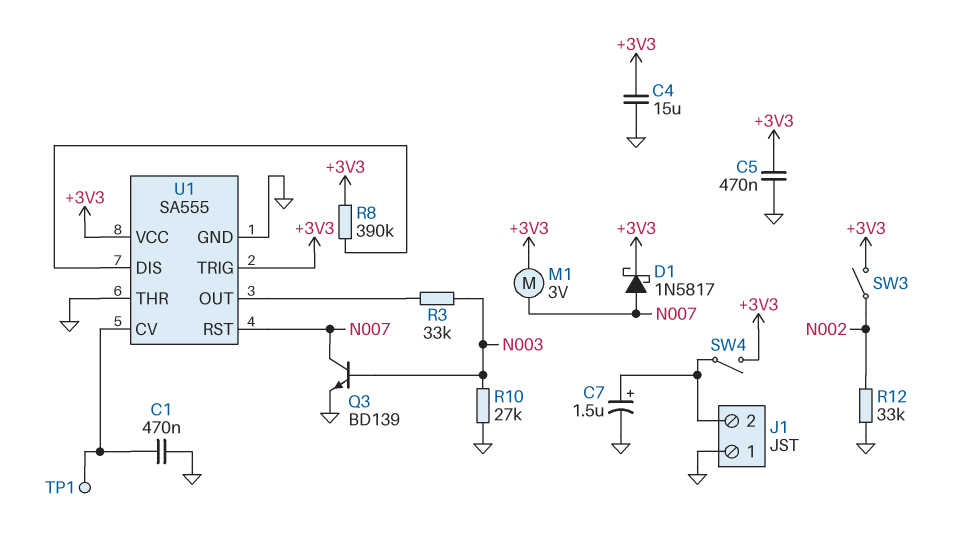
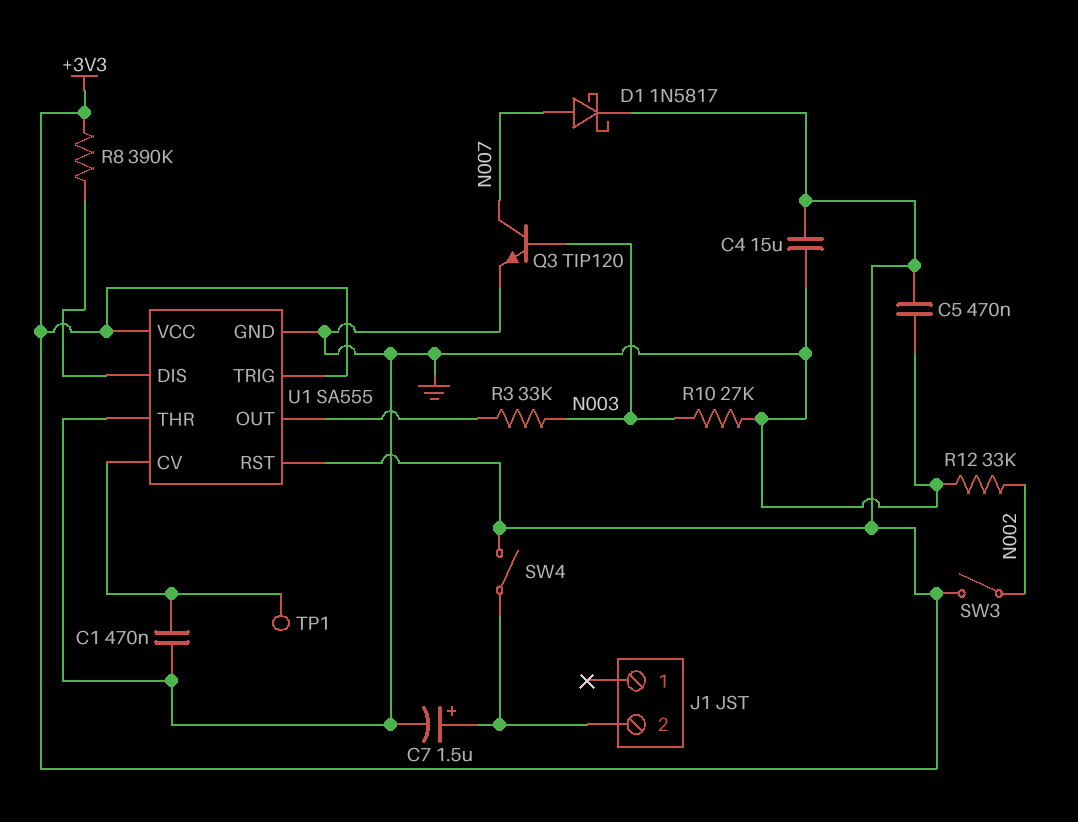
J1 pin 1: GND -> none
M1: motor 3V (+3V3, N007) -> none
Q3: NPN BD139 (B N003, C N007, E GND) -> NPN TIP120 (B N003, C N007, E GND)
U1 pin RST: N007 -> +3V3

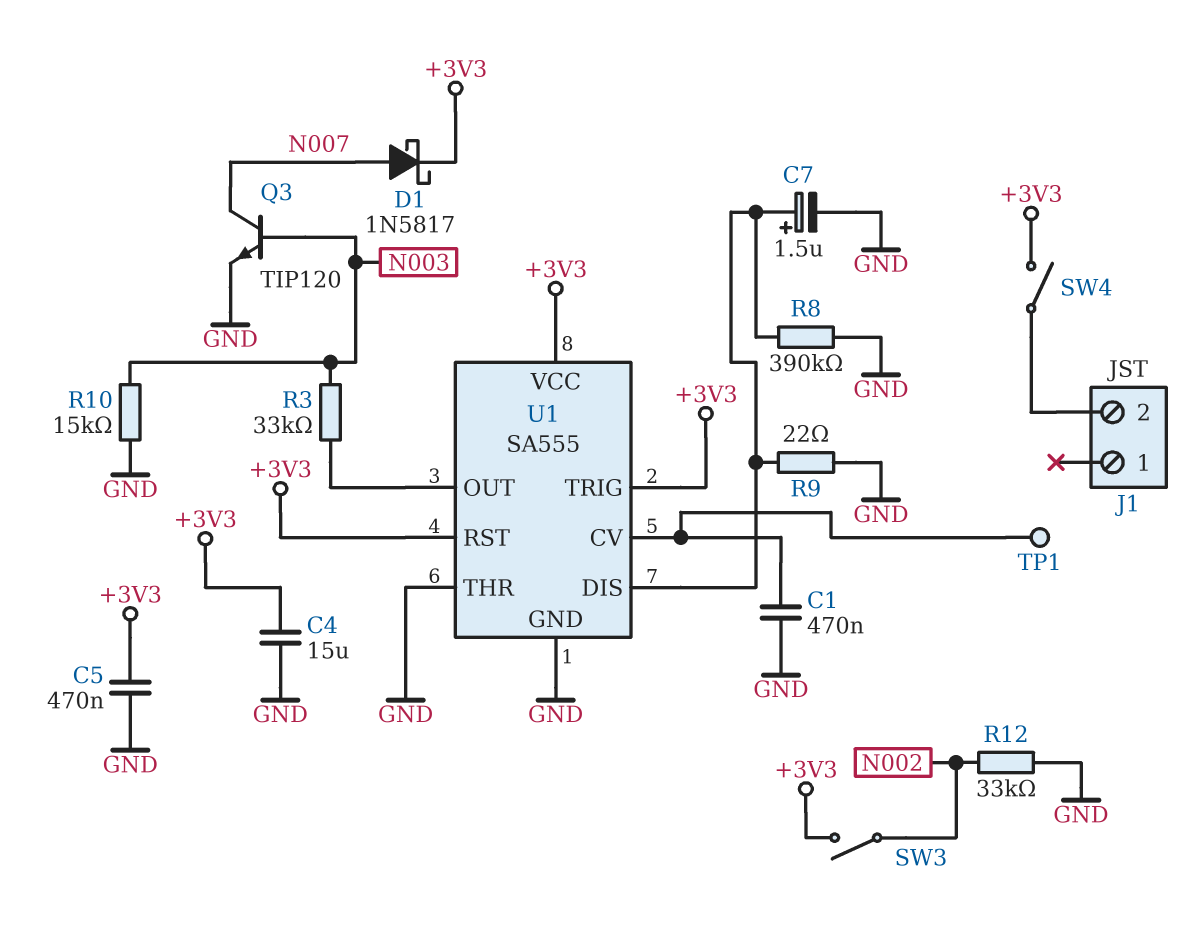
C7: 1.5uF (plus J1/2, minus GND) -> 1.5uF (plus U1/DIS, minus GND)
R8: 390k (+3V3, U1/DIS) -> 390k (GND, U1/DIS)
R9: none -> 22 (GND, U1/DIS)
R10: 27k (GND, N003) -> 15k (GND, N003)

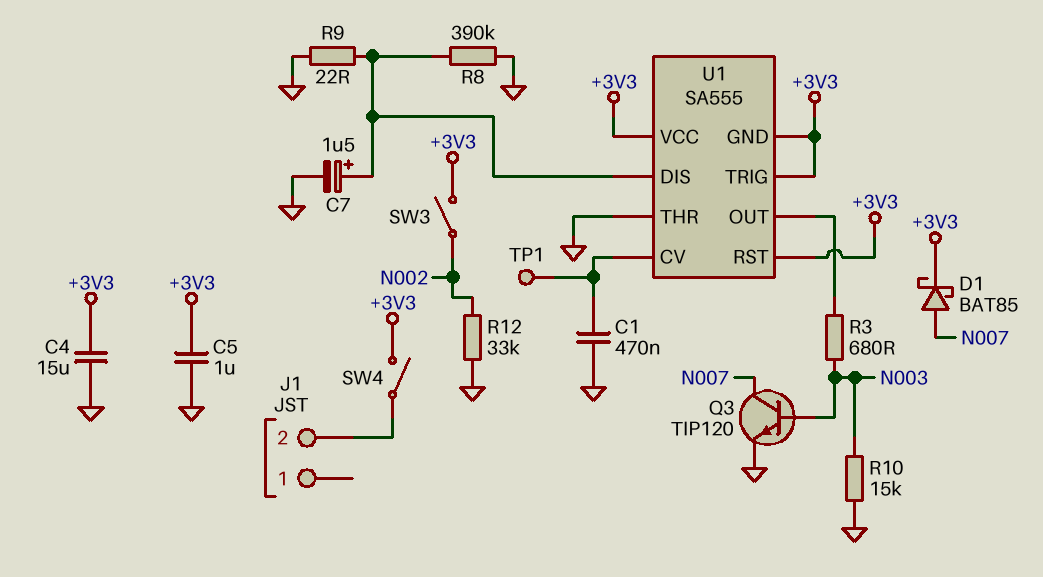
C5: 470nF (+3V3, GND) -> 1uF (+3V3, GND)
D1: schottky 1N5817 (A N007, K +3V3) -> schottky BAT85 (A N007, K +3V3)
R3: 33k (N003, U1/OUT) -> 680 (N003, U1/OUT)
U1 pin GND: GND -> +3V3

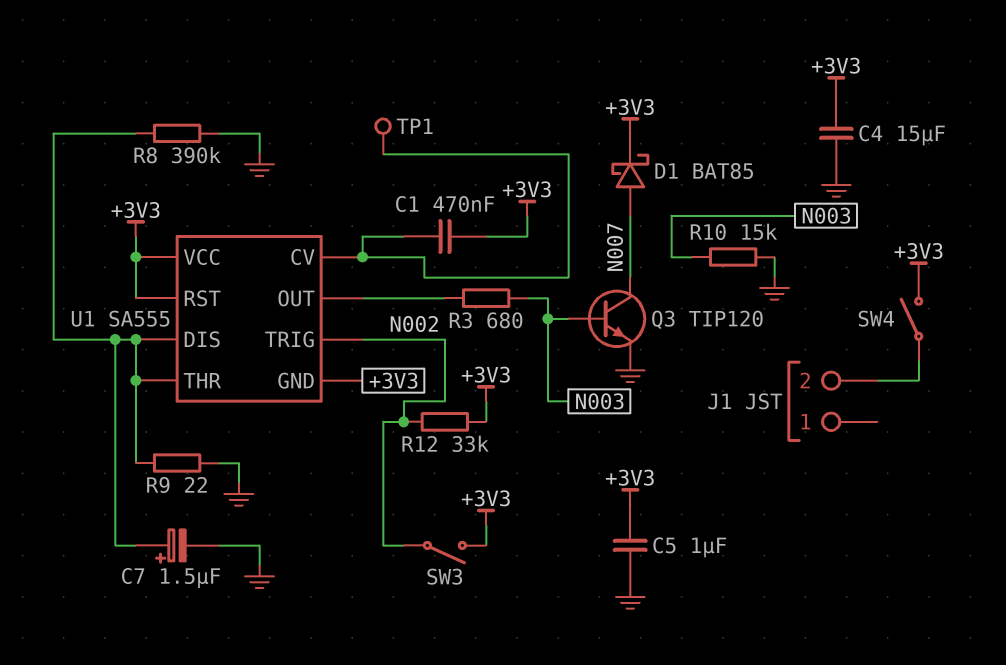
C1: 470nF (GND, U1/CV) -> 470nF (+3V3, U1/CV)
R12: 33k (GND, N002) -> 33k (+3V3, N002)
U1 pin THR: GND -> U1/DIS
U1 pin TRIG: +3V3 -> N002

